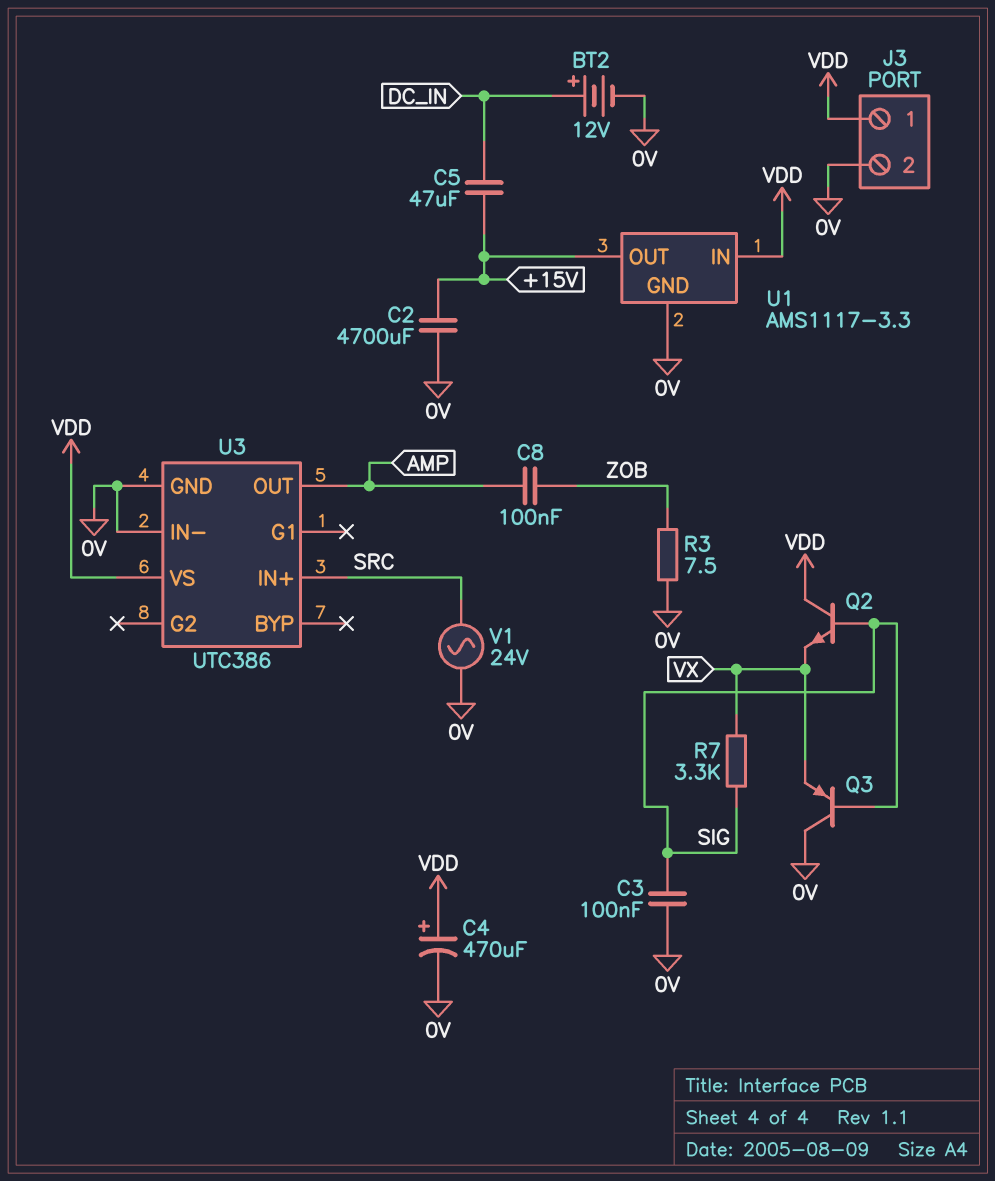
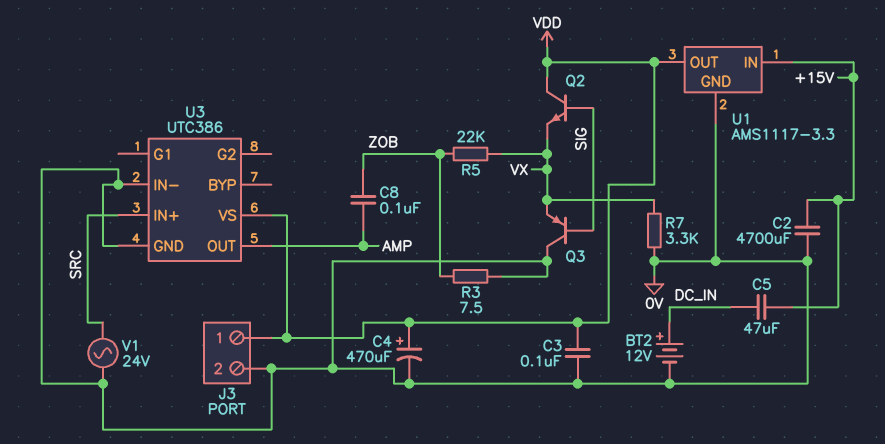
C3: 100nF (0V, SIG) -> 100nF (0V, VDD)
R5: none -> 22k (VX, ZOB)
R7: 3.3k (SIG, VX) -> 3.3k (0V, VX)
U1 pin IN: VDD -> +15V
U1 pin OUT: +15V -> VDD

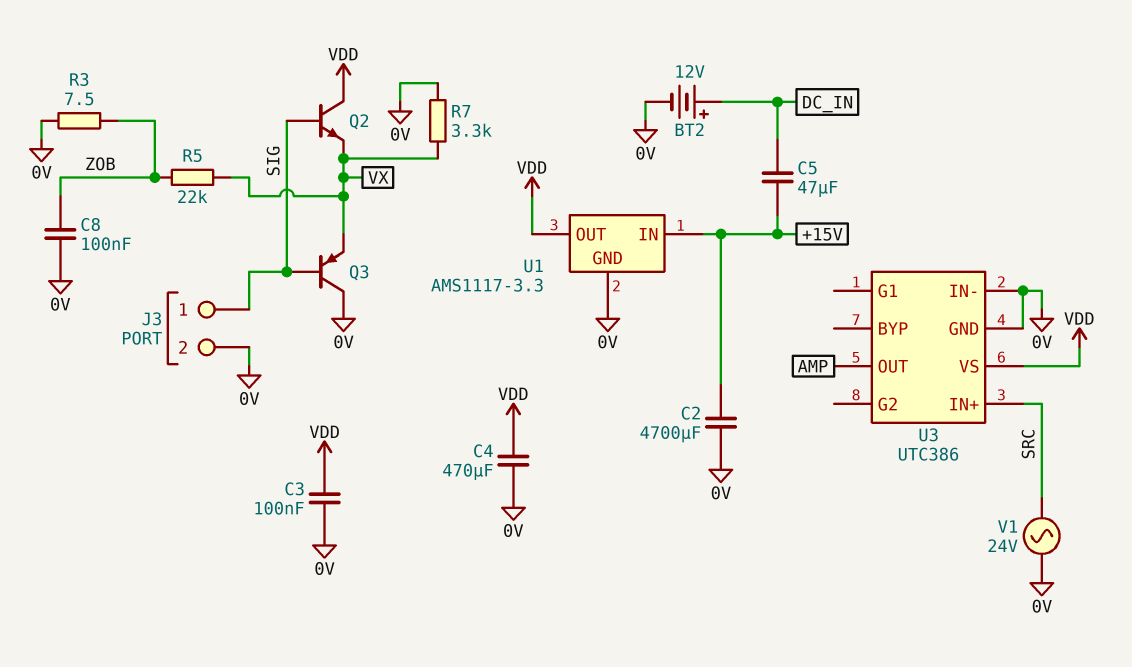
C4: 470uF (plus VDD, minus 0V) -> 470uF (0V, VDD)
C8: 100nF (AMP, ZOB) -> 100nF (0V, ZOB)
J3 pin 1: VDD -> SIG

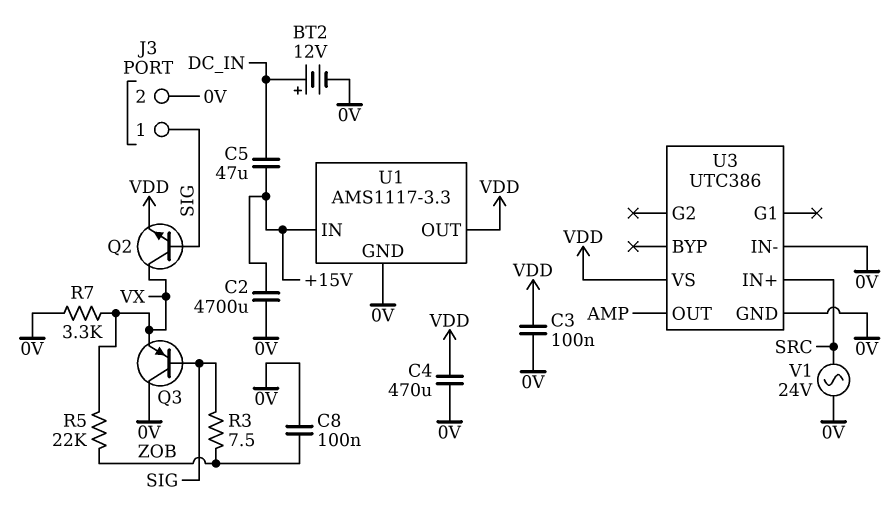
Q2: NPN (B SIG, C VDD, E VX) -> NPN (B SIG, C VX, E VDD)
R3: 7.5 (0V, ZOB) -> 7.5 (SIG, ZOB)

